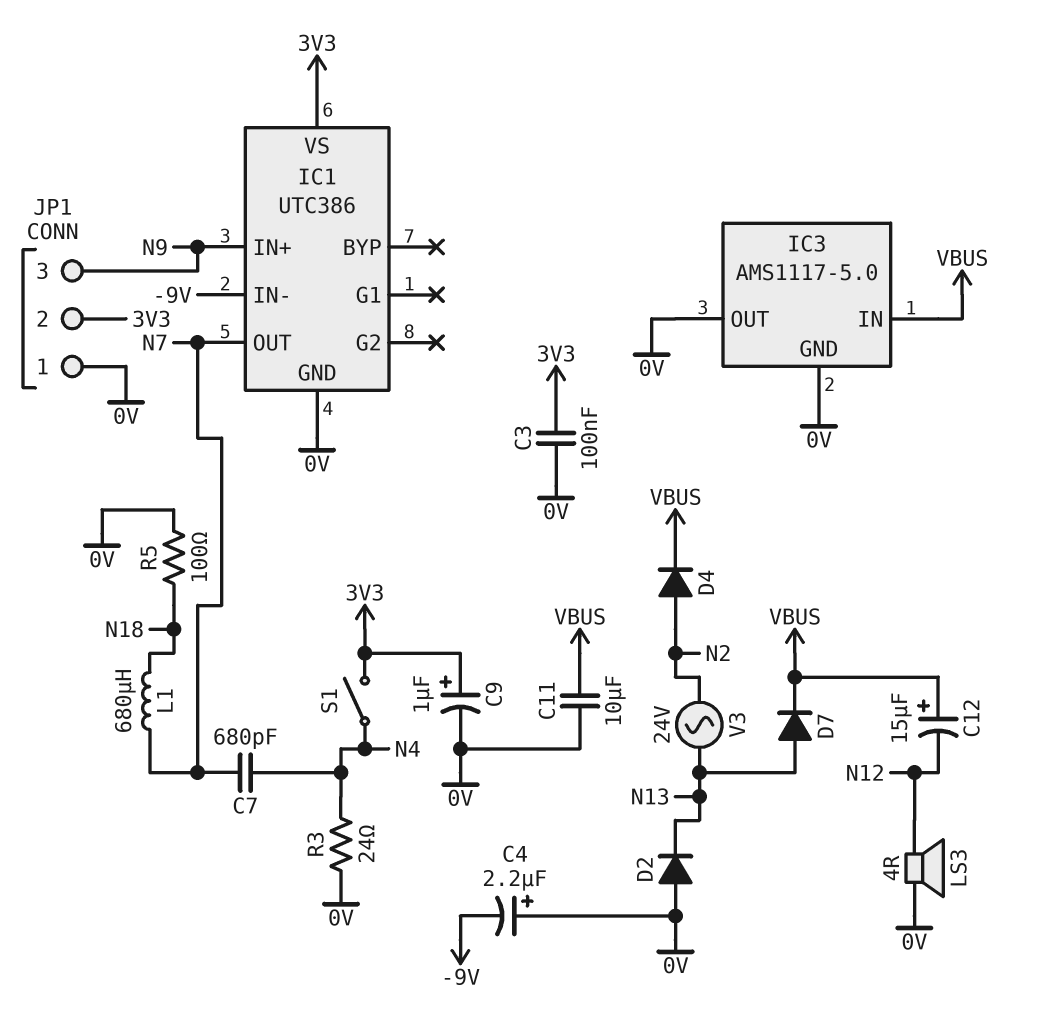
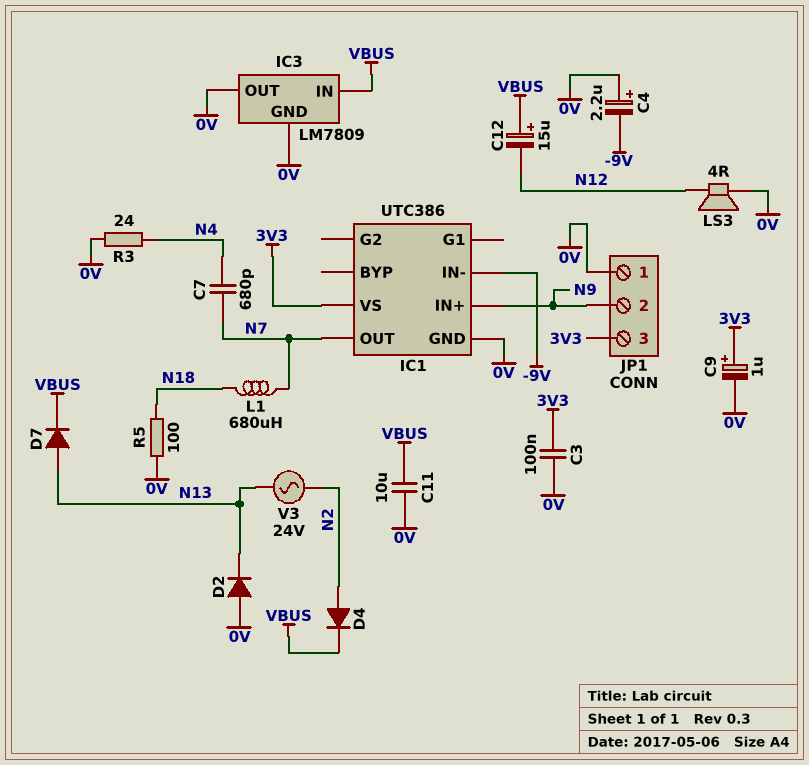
IC3: AMS1117-5.0 -> LM7809
JP1 pin 2: 3V3 -> N9
JP1 pin 3: N9 -> 3V3
S1: switch (3V3, N4) -> none

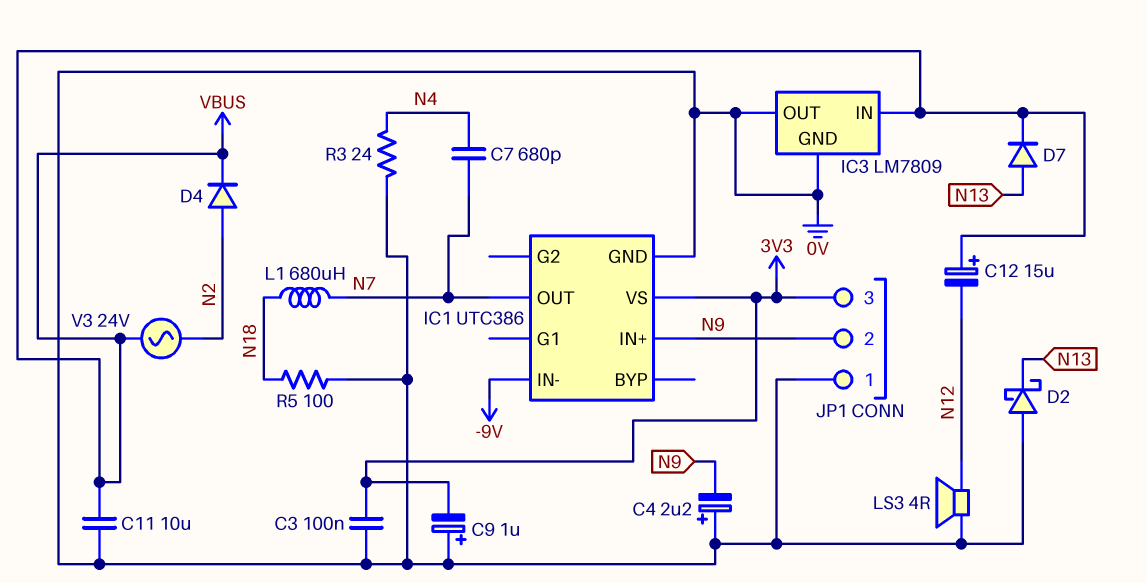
C4: 2.2uF (plus 0V, minus -9V) -> 2.2uF (plus 0V, minus N9)
C9: 1uF (plus 3V3, minus 0V) -> 1uF (plus 0V, minus 3V3)
D2: diode (A 0V, K N13) -> schottky (A 0V, K N13)
V3: AC 24V (N2, N13) -> AC 24V (N2, VBUS)

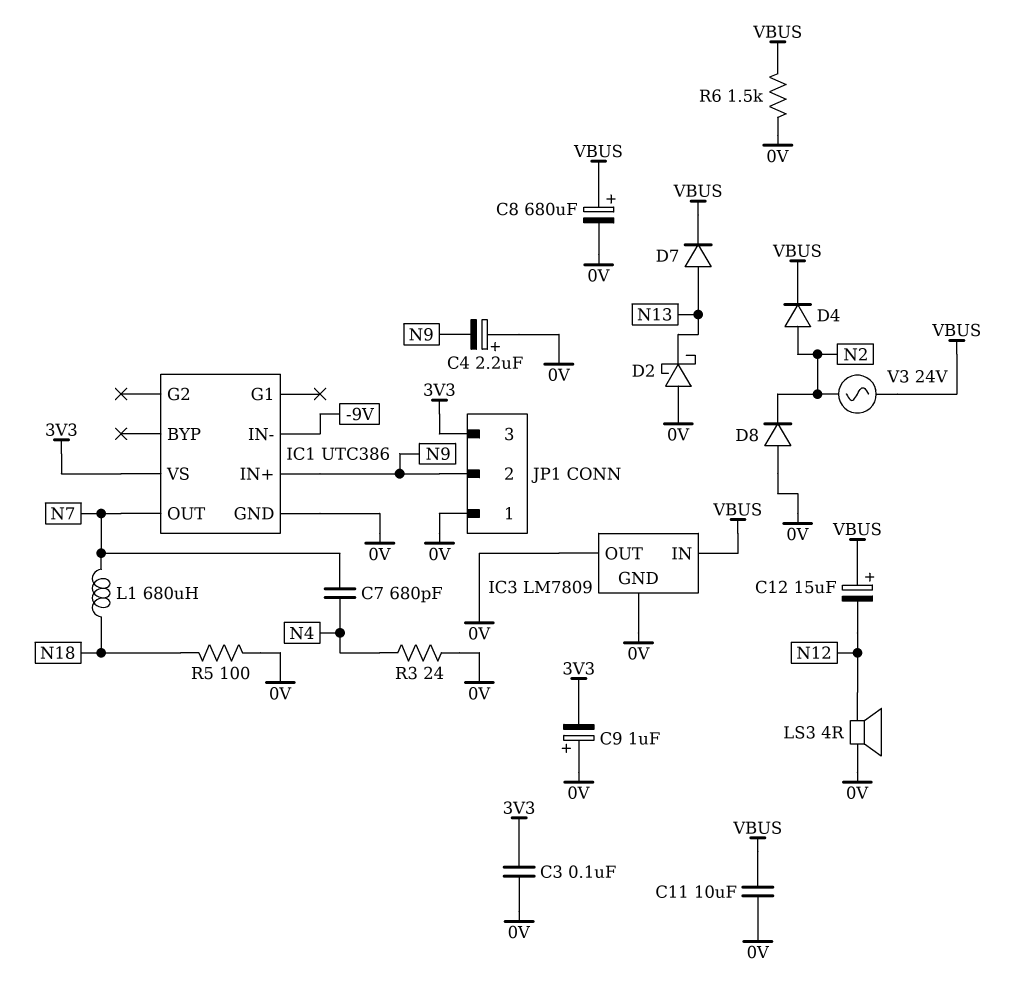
C8: none -> 680uF (plus VBUS, minus 0V)
D8: none -> diode (A 0V, K N2)
R6: none -> 1.5k (0V, VBUS)

